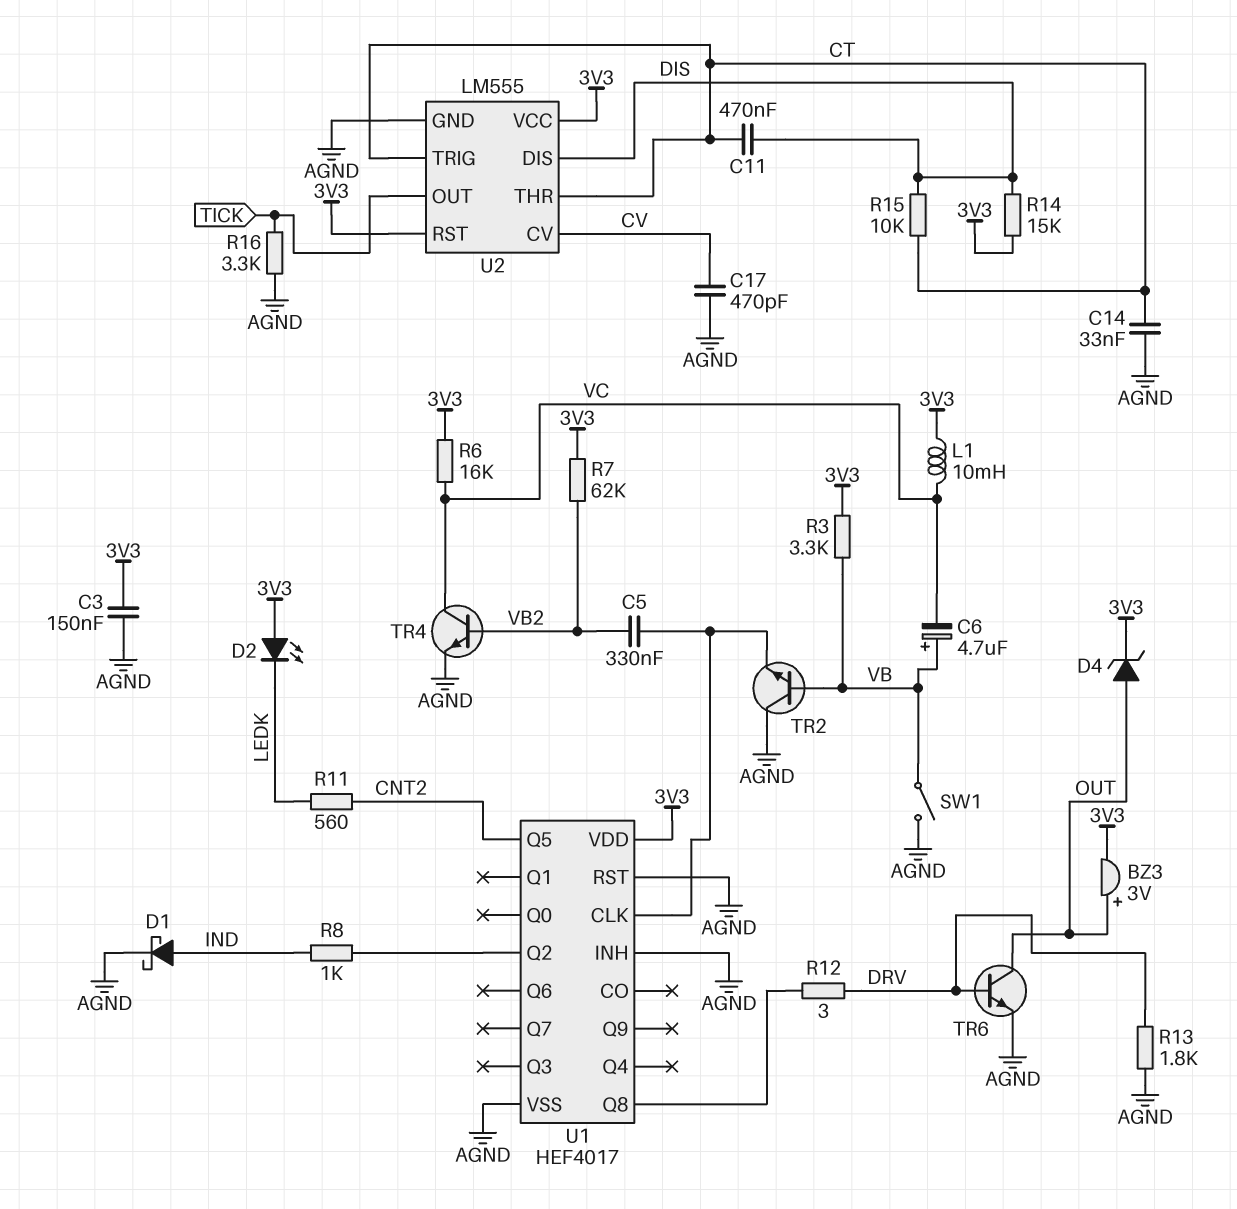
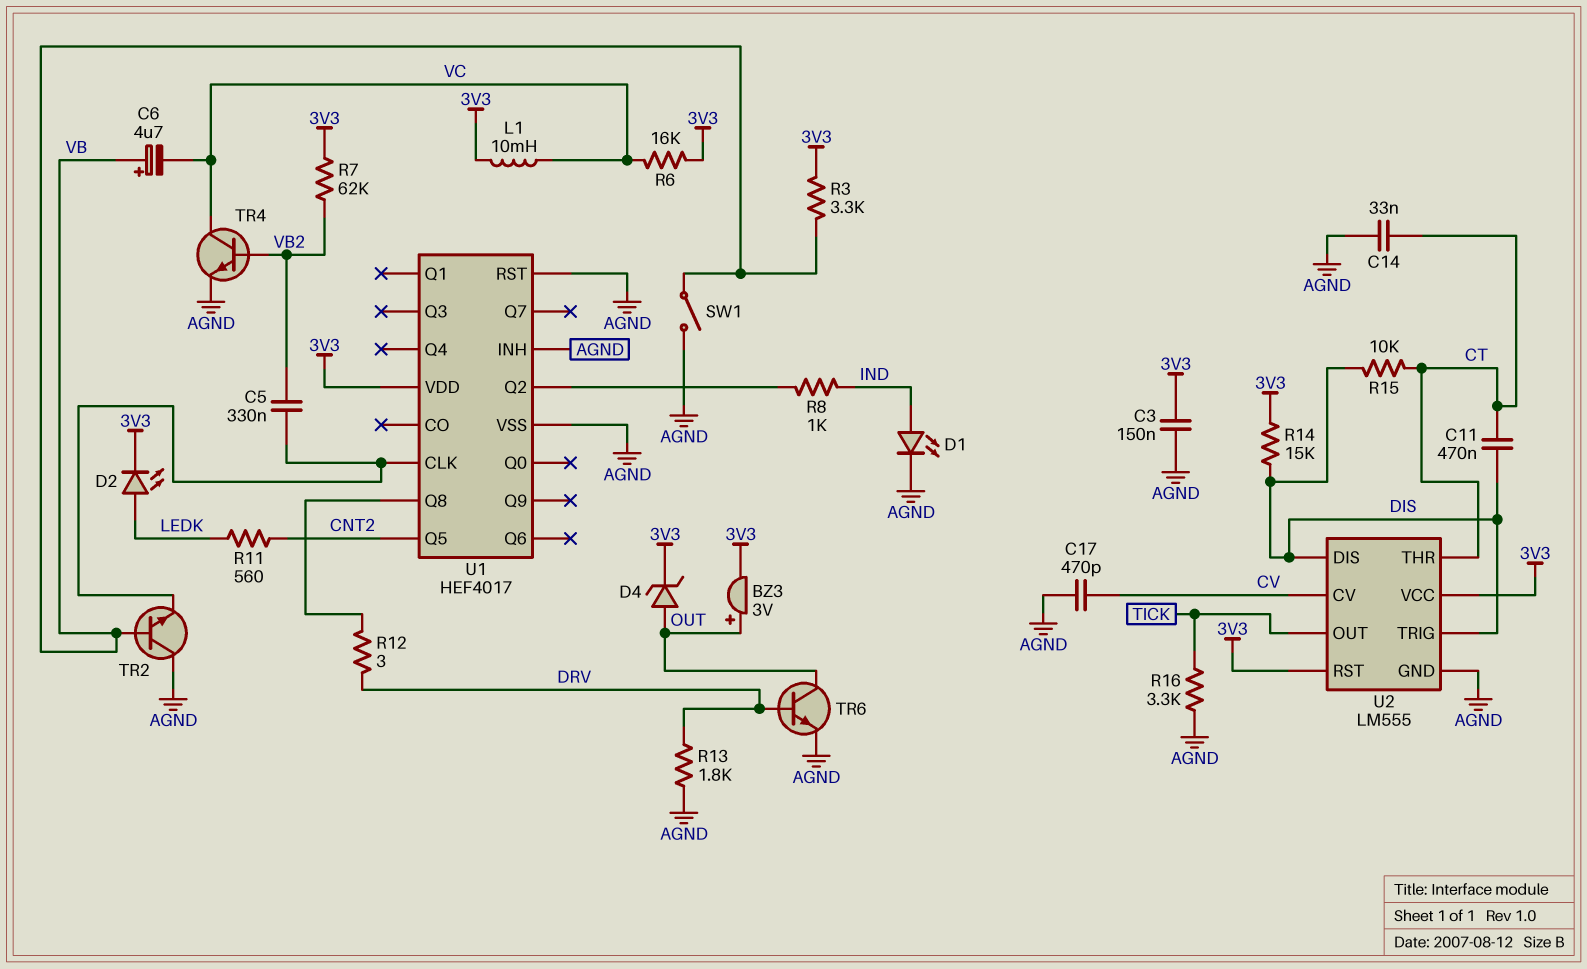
D1: schottky (A IND, K AGND) -> LED (A IND, K AGND)
D2: LED (A 3V3, K LEDK) -> LED (A LEDK, K 3V3)
U2 pin TRIG: CT -> DIS

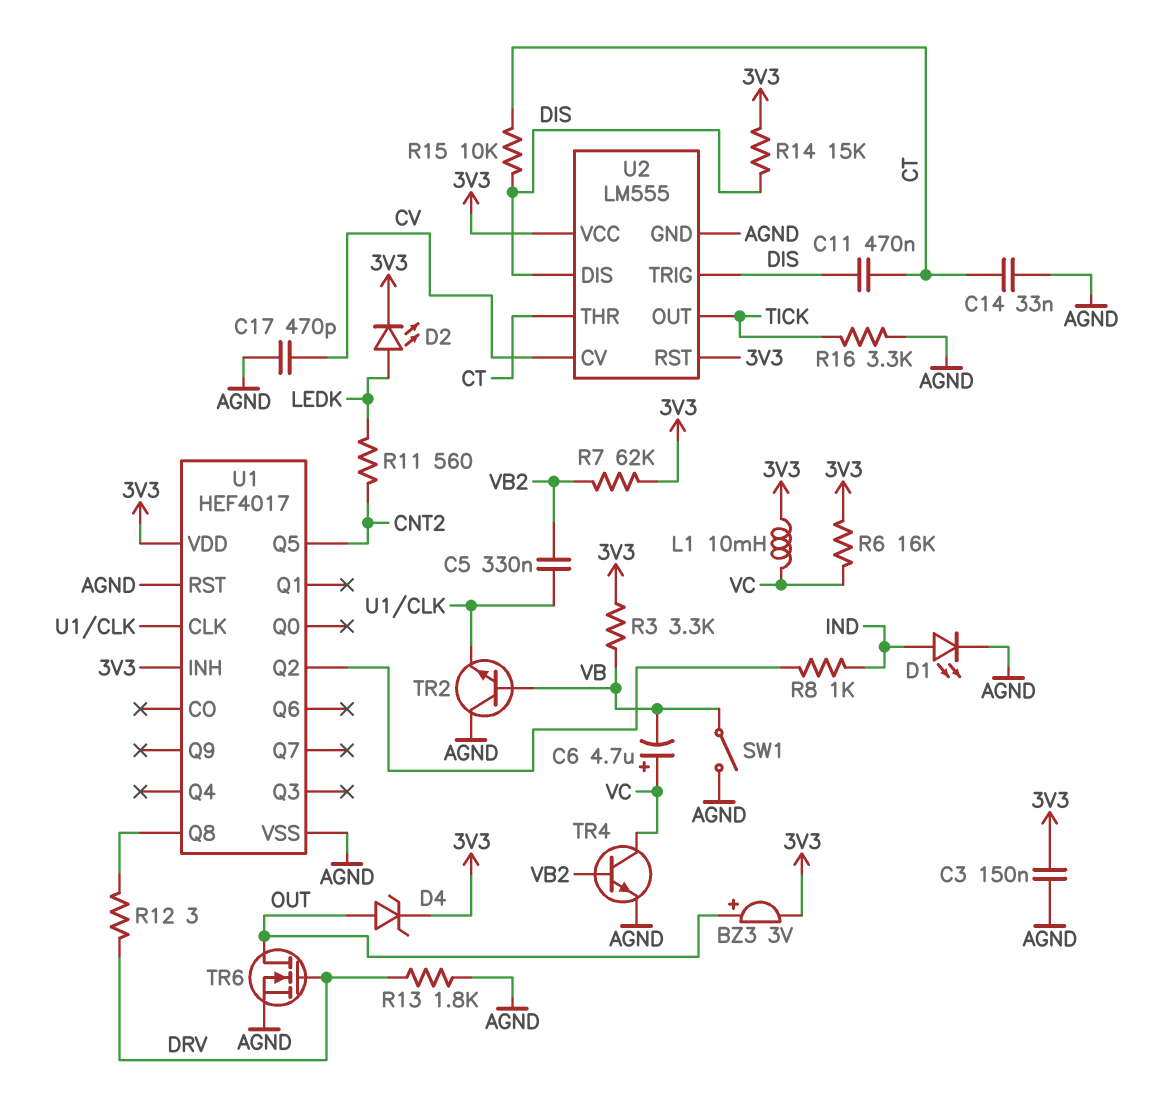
C6: 4.7uF (plus VB, minus VC) -> 4.7uF (plus VC, minus VB)
TR6: NPN (B DRV, C OUT, E AGND) -> NMOS (G DRV, D OUT, S AGND)
U1 pin INH: AGND -> 3V3

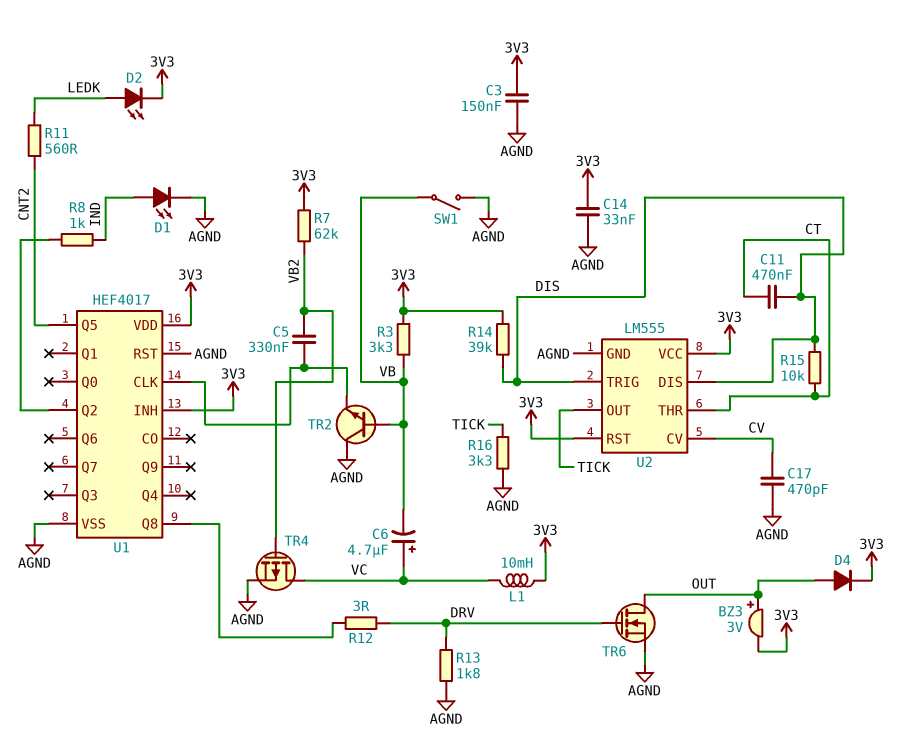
C14: 33nF (AGND, CT) -> 33nF (3V3, AGND)
D4: zener (A OUT, K 3V3) -> diode (A OUT, K 3V3)
R6: 16k (3V3, VC) -> none
R14: 15k (3V3, DIS) -> 39k (3V3, DIS)
TR4: NPN (B VB2, C VC, E AGND) -> PMOS (G VB2, D VC, S AGND)

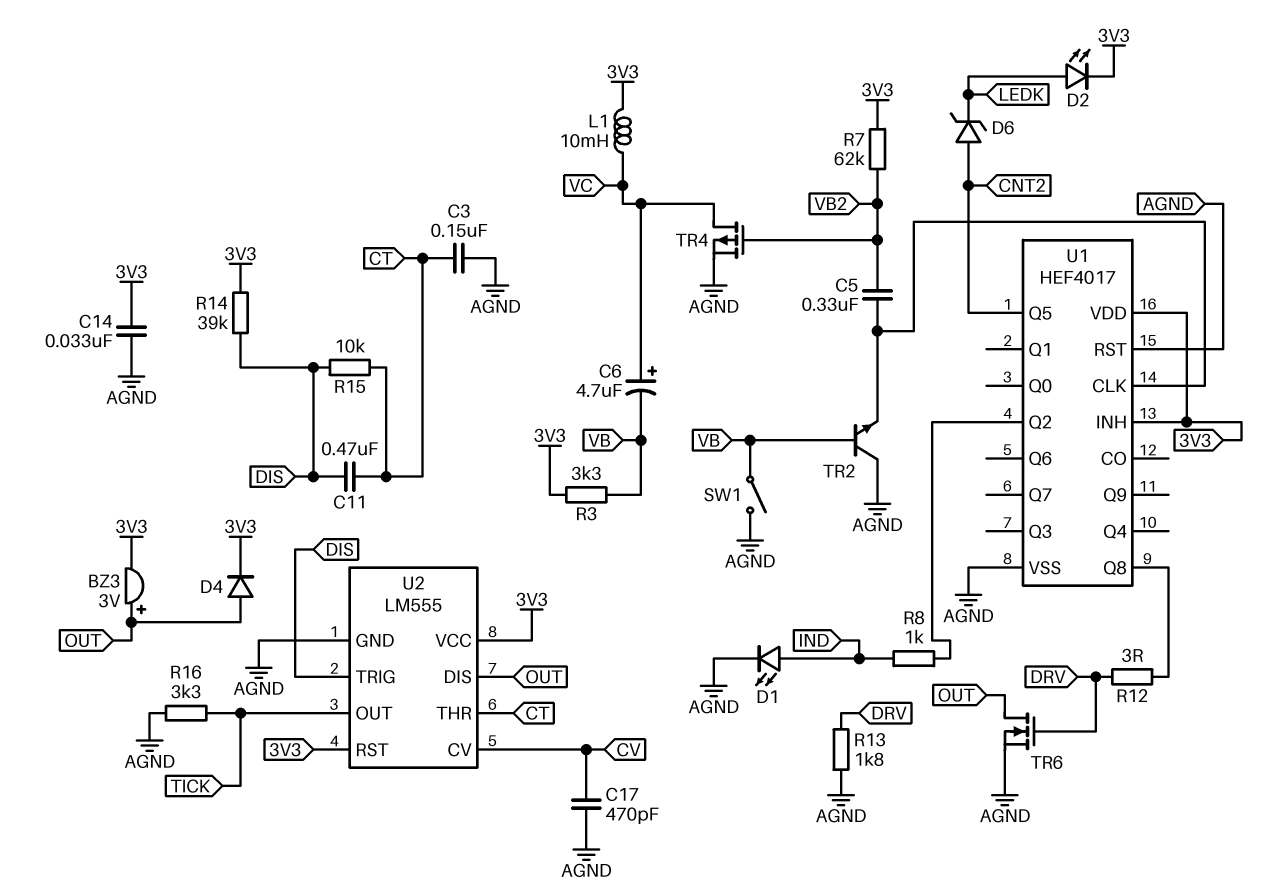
C3: 150nF (3V3, AGND) -> 150nF (AGND, CT)
D6: none -> zener (A CNT2, K LEDK)
R11: 560 (CNT2, LEDK) -> none
U2 pin DIS: DIS -> OUT

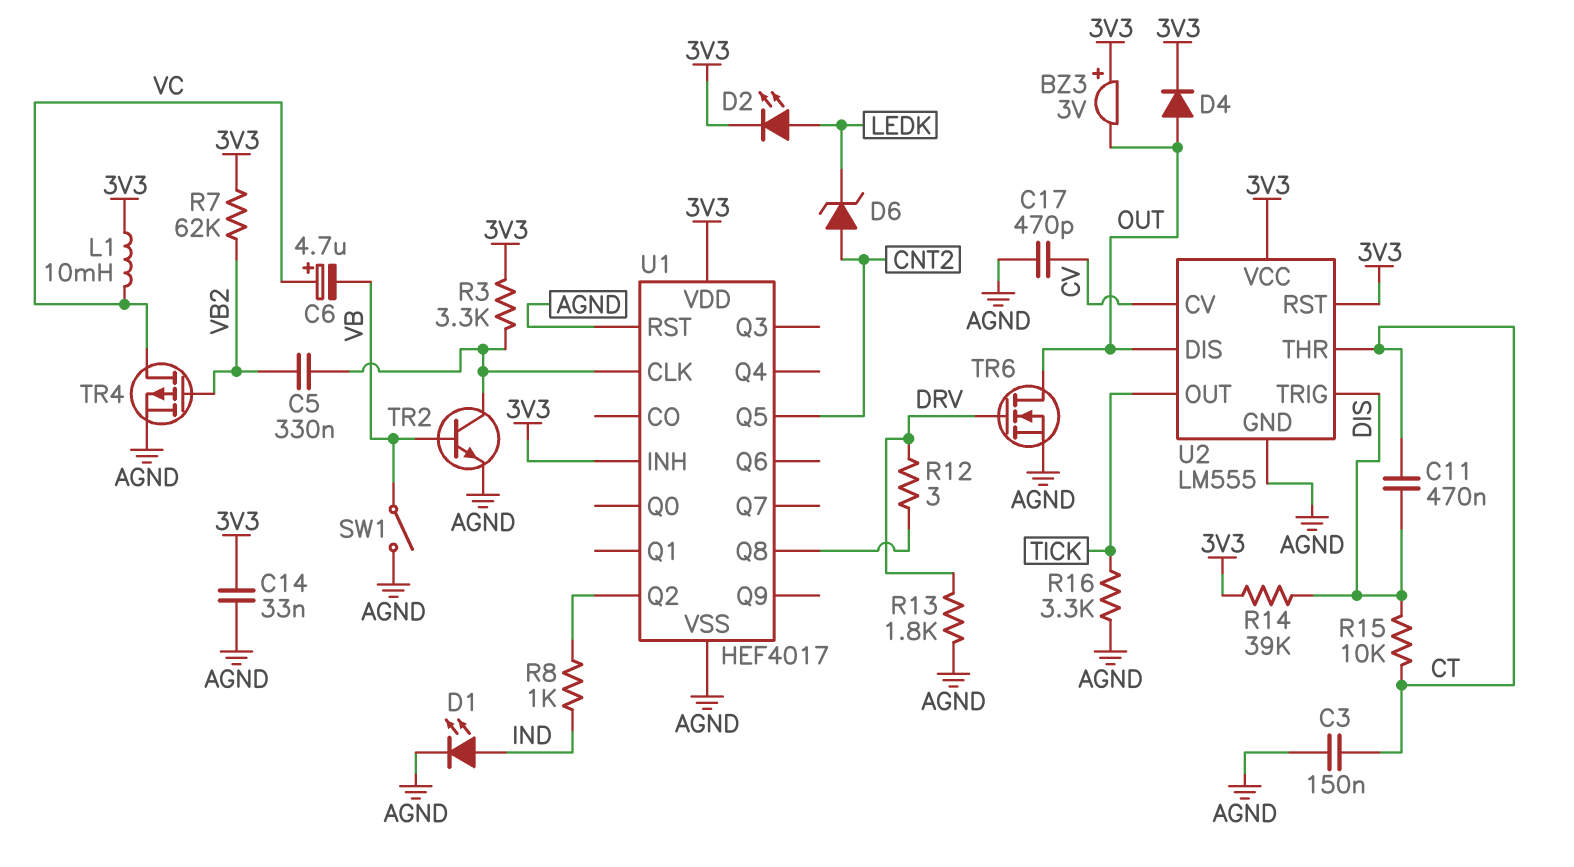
BZ3: buzzer 3V (plus OUT, minus 3V3) -> buzzer 3V (plus 3V3, minus OUT)
R3: 3.3k (3V3, VB) -> 3.3k (3V3, U1/CLK)
TR2: NPN (B VB, C AGND, E U1/CLK) -> NPN (B VB, C U1/CLK, E AGND)

